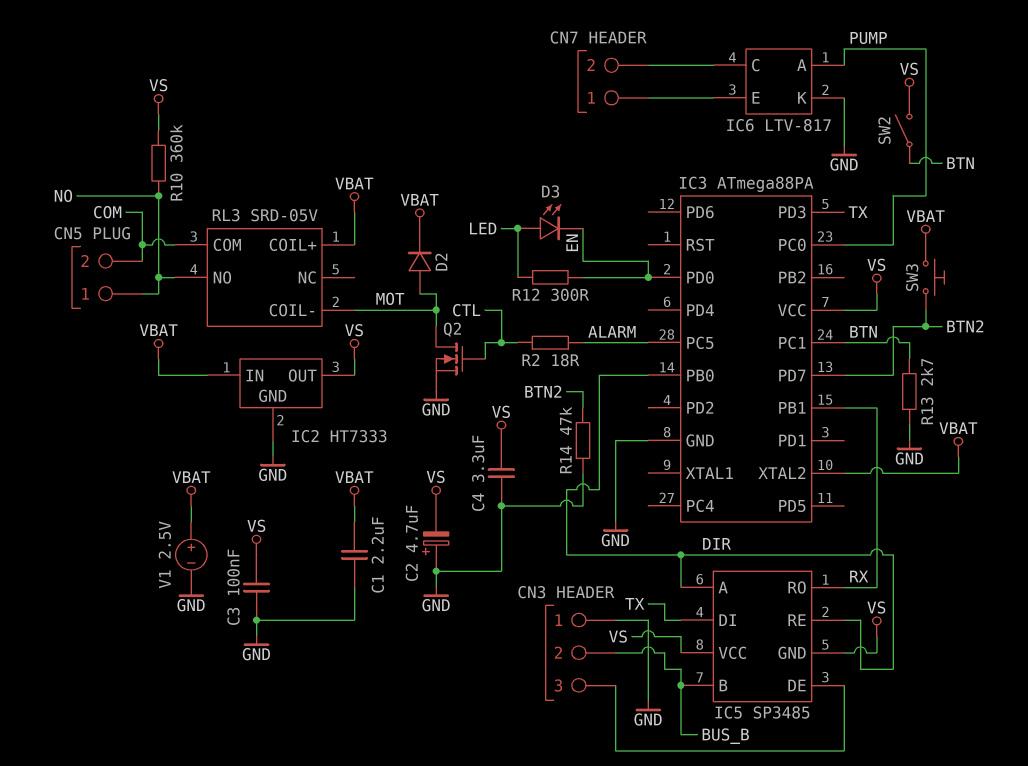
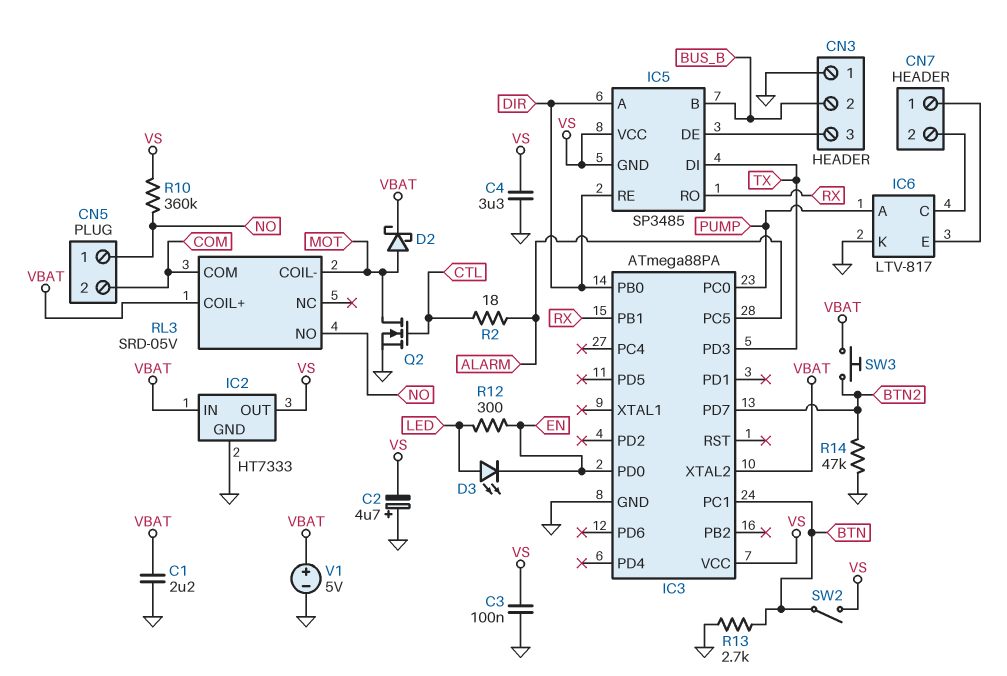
D2: diode (A MOT, K VBAT) -> schottky (A MOT, K VBAT)
V1: 2.5V (plus VBAT, minus GND) -> 5V (plus VBAT, minus GND)

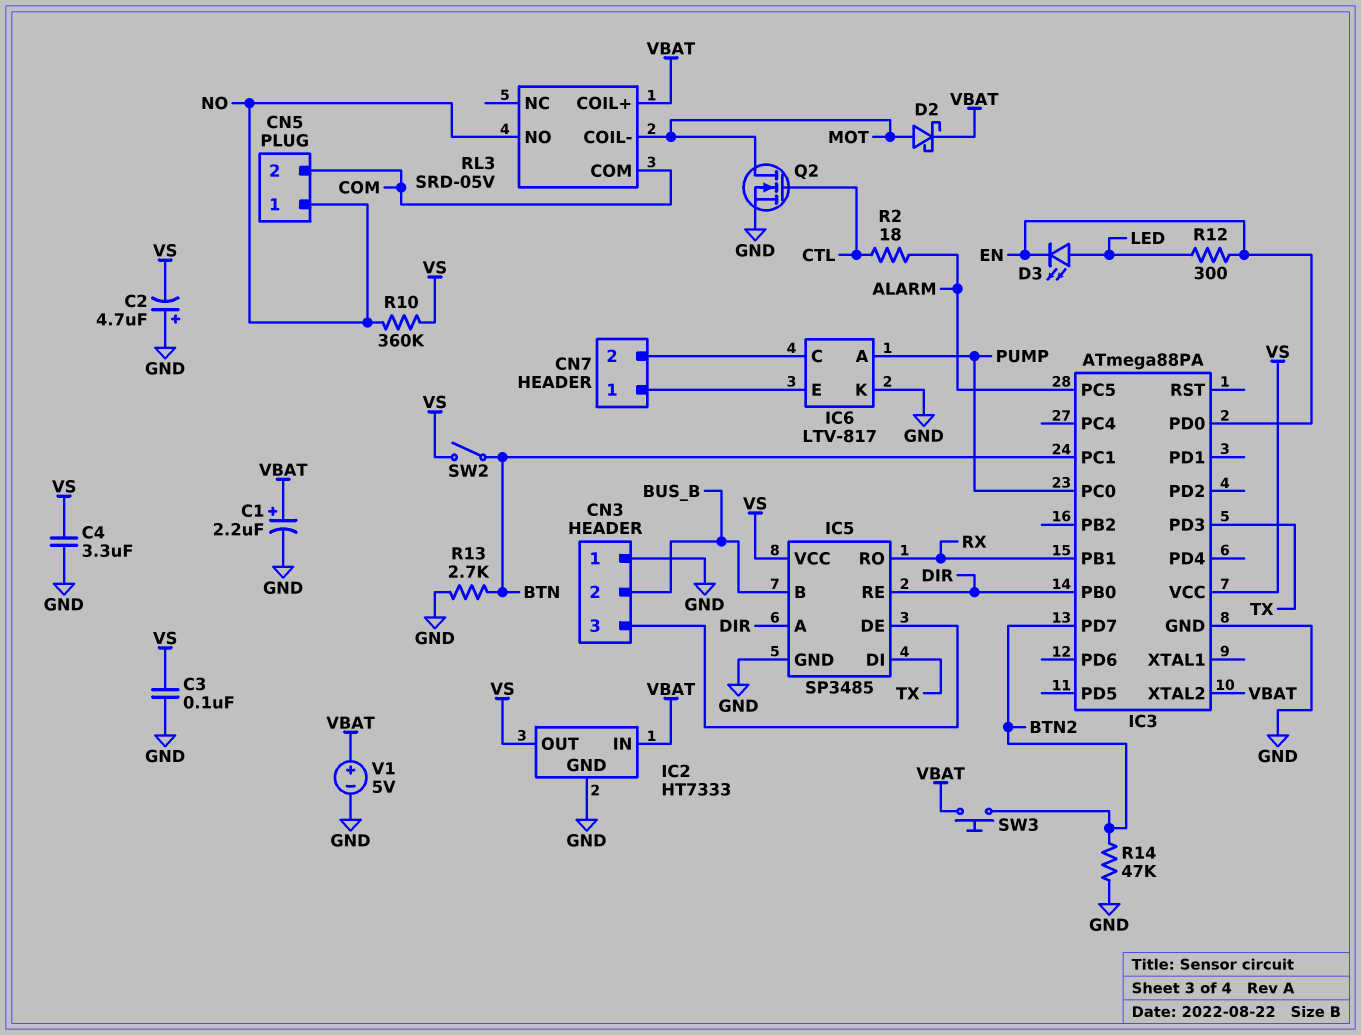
C1: 2.2uF (GND, VBAT) -> 2.2uF (plus VBAT, minus GND)
IC5 pin GND: VS -> GND

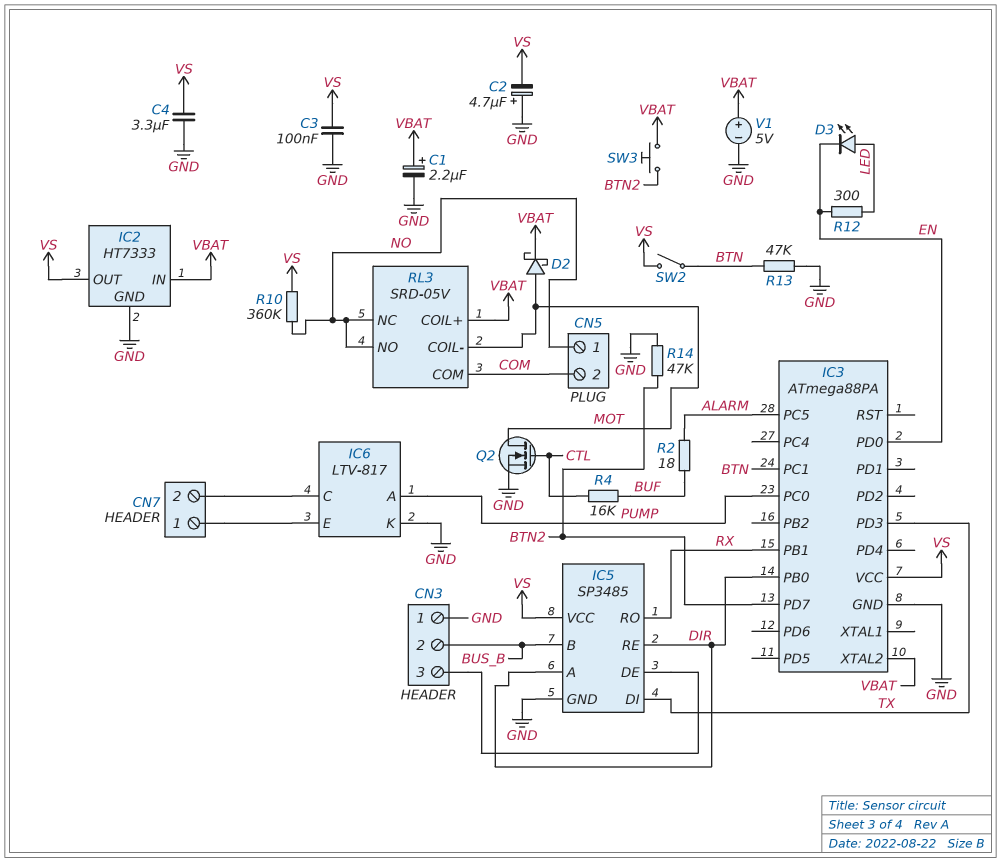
R2: 18 (ALARM, CTL) -> 18 (ALARM, BUF)
R4: none -> 16k (BUF, CTL)
R13: 2.7k (BTN, GND) -> 47k (BTN, GND)
RL3 pin NC: none -> NO

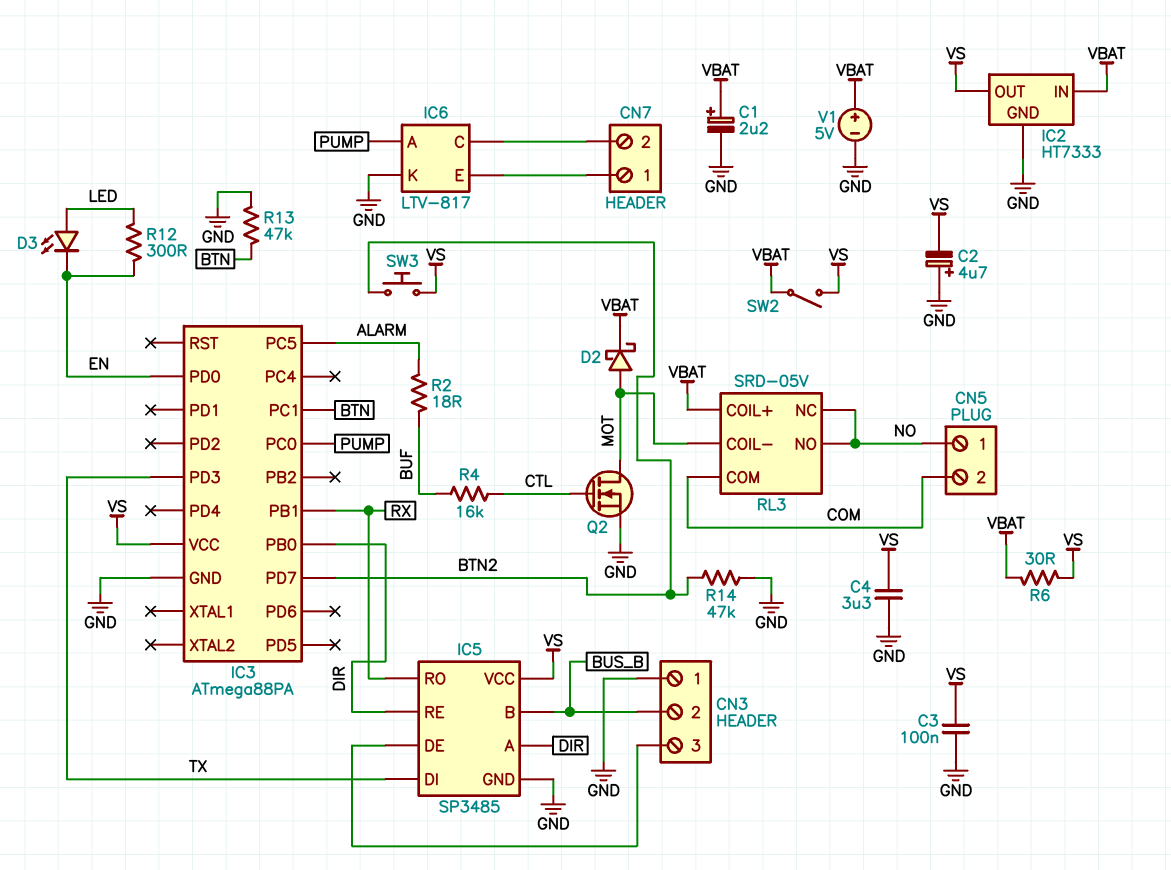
IC3 pin XTAL2: VBAT -> none
R6: none -> 30 (VBAT, VS)
R10: 360k (NO, VS) -> none
SW2: switch (BTN, VS) -> switch (VBAT, VS)
SW3: button (BTN2, VBAT) -> button (BTN2, VS)

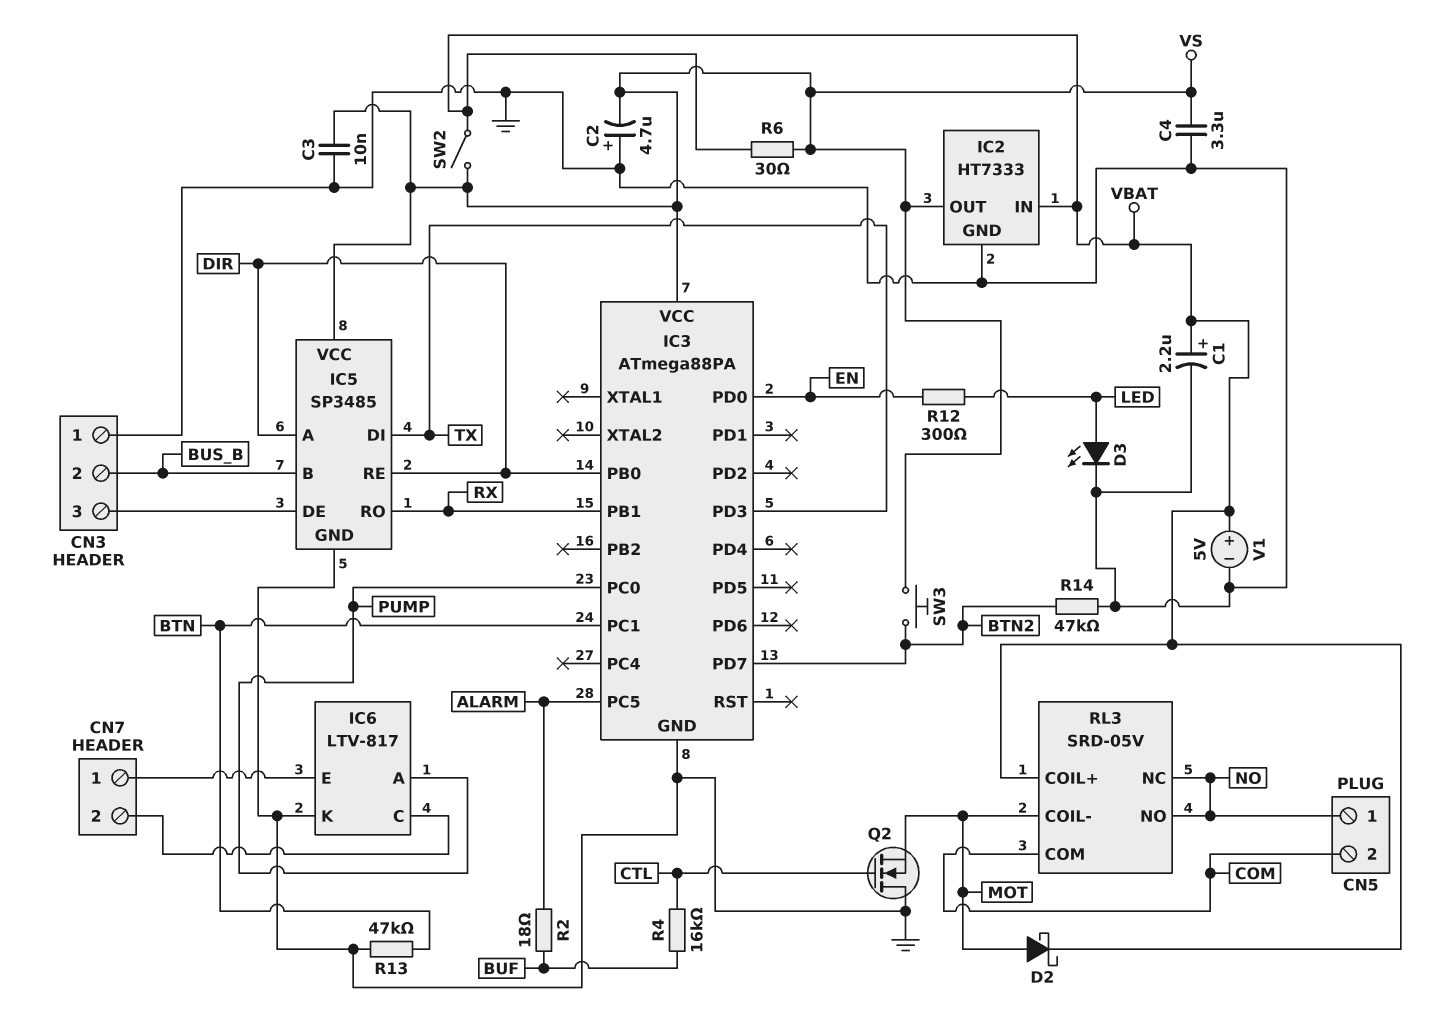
C3: 100nF (GND, VS) -> 10nF (GND, VS)
D3: LED (A LED, K EN) -> LED (A LED, K GND)
Q2: NMOS (G CTL, D MOT, S GND) -> NMOS (G CTL, D GND, S MOT)

